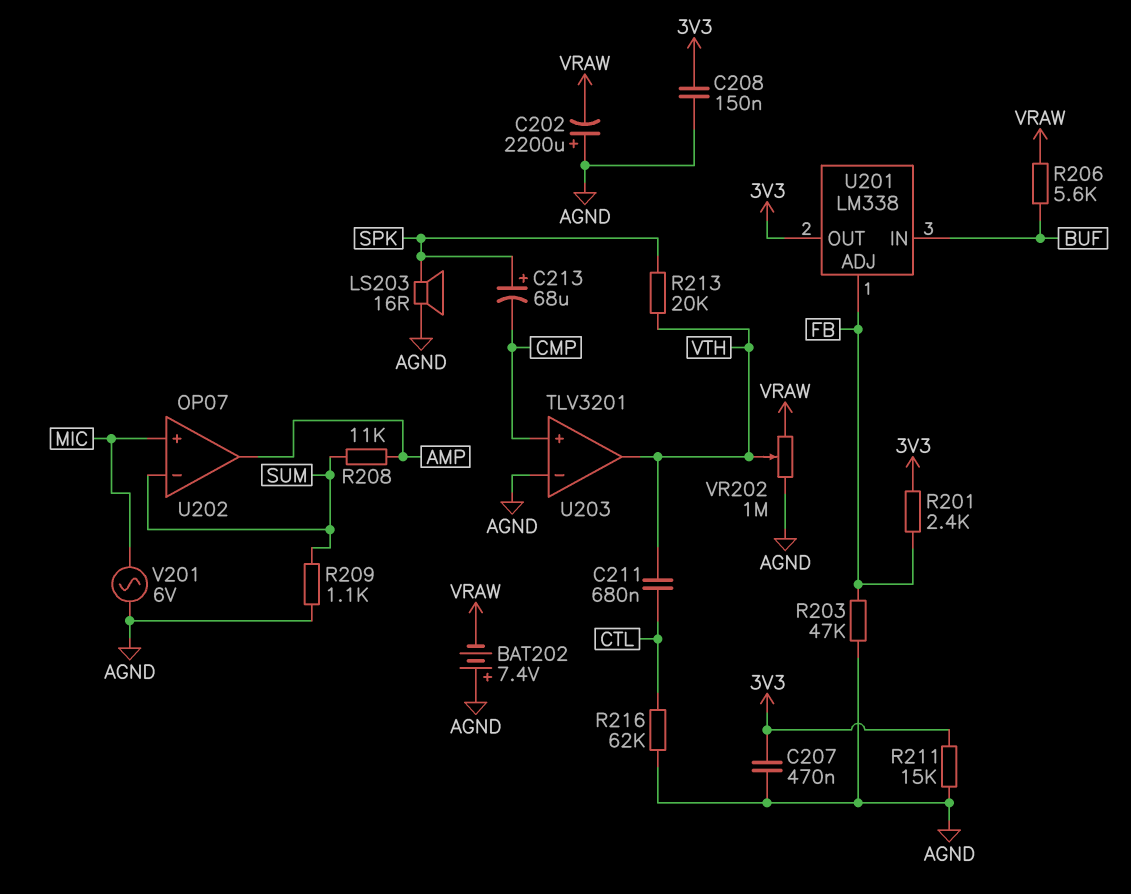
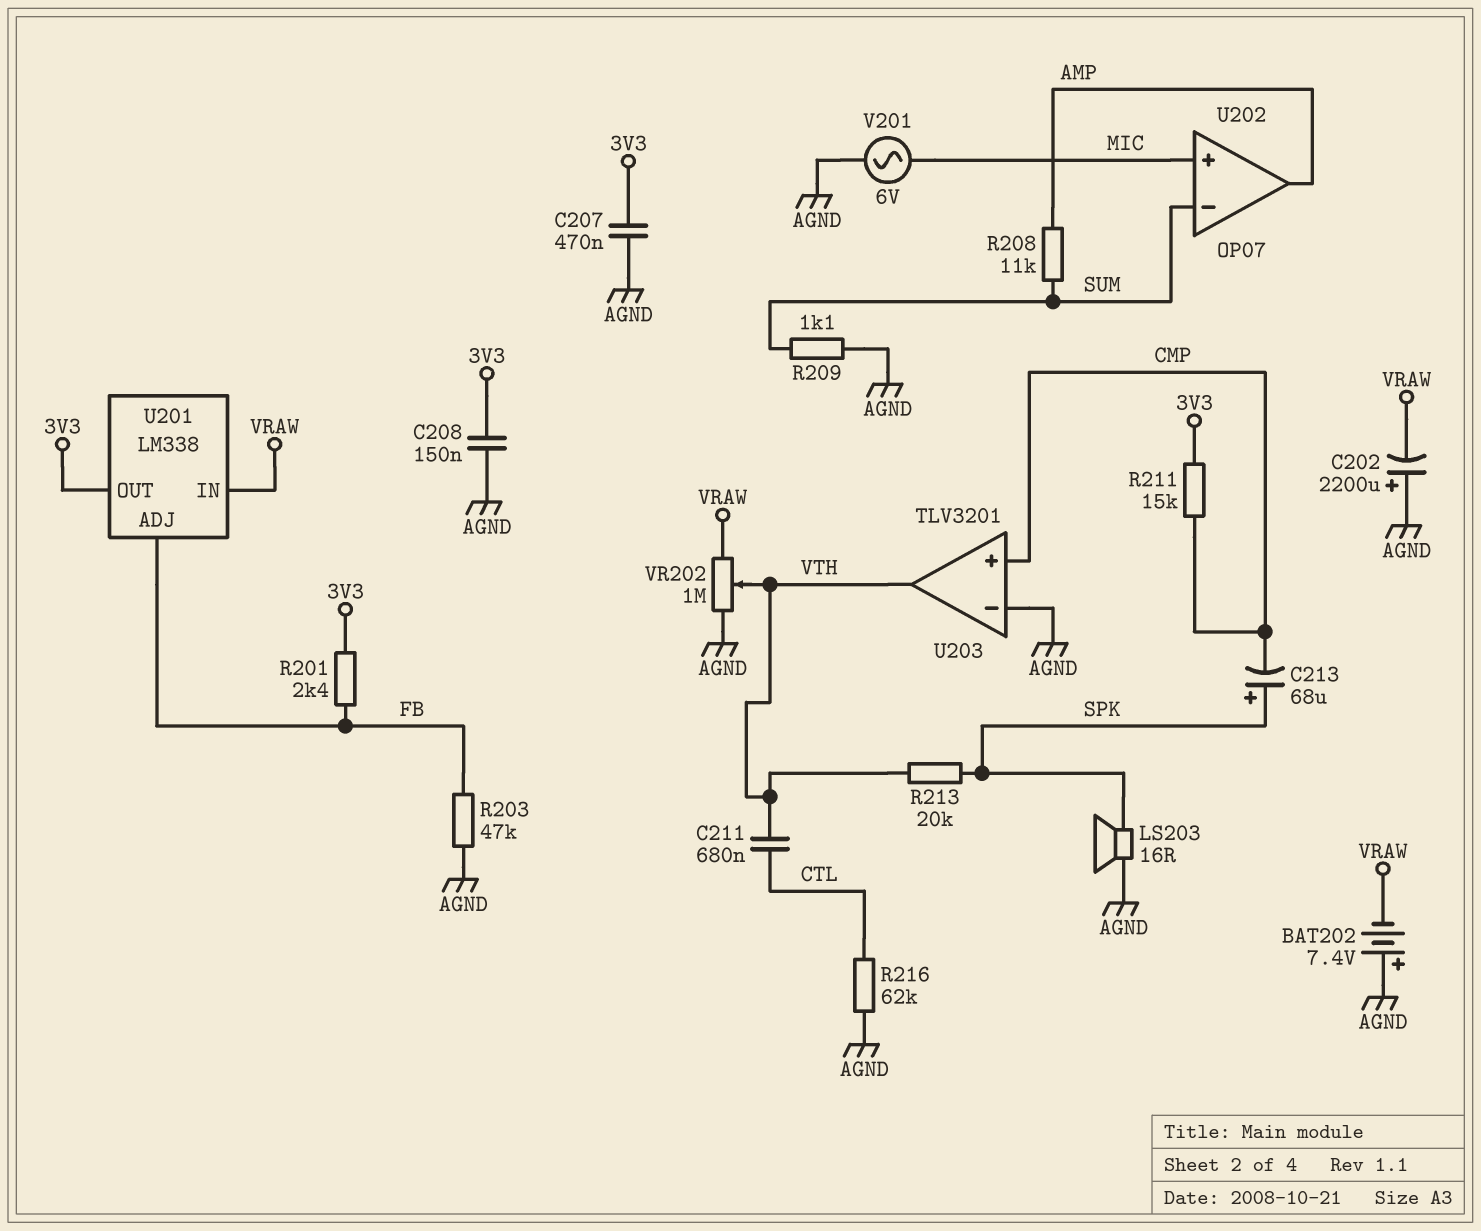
R206: 5.6k (BUF, VRAW) -> none
R211: 15k (3V3, AGND) -> 15k (3V3, CMP)
U201 pin IN: BUF -> VRAW

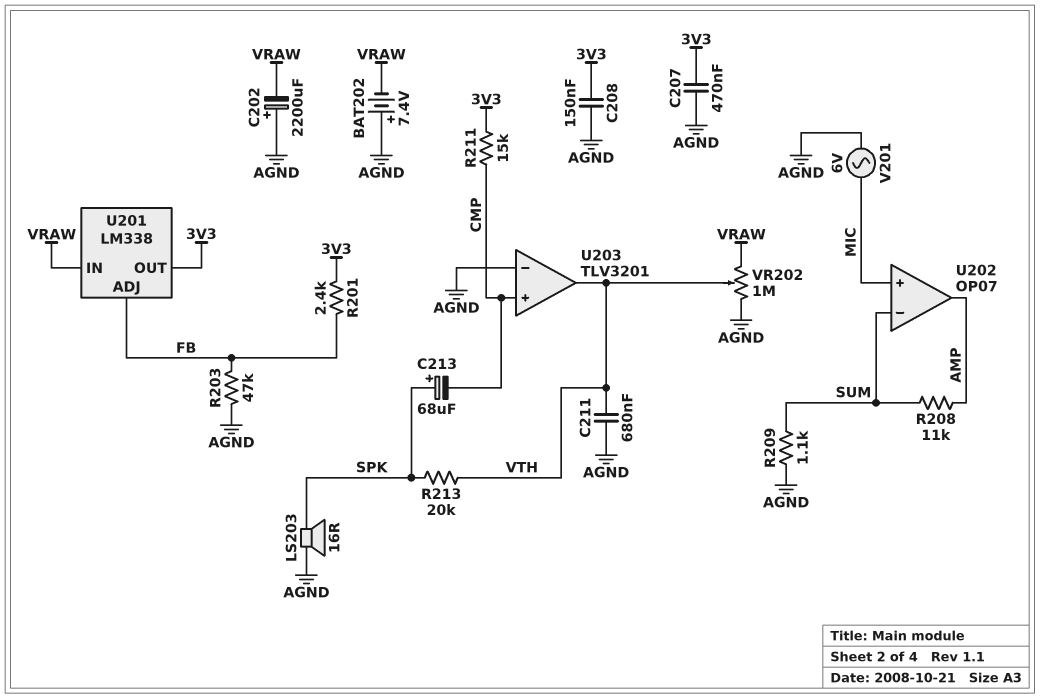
C211: 680nF (CTL, VTH) -> 680nF (AGND, VTH)
R216: 62k (AGND, CTL) -> none

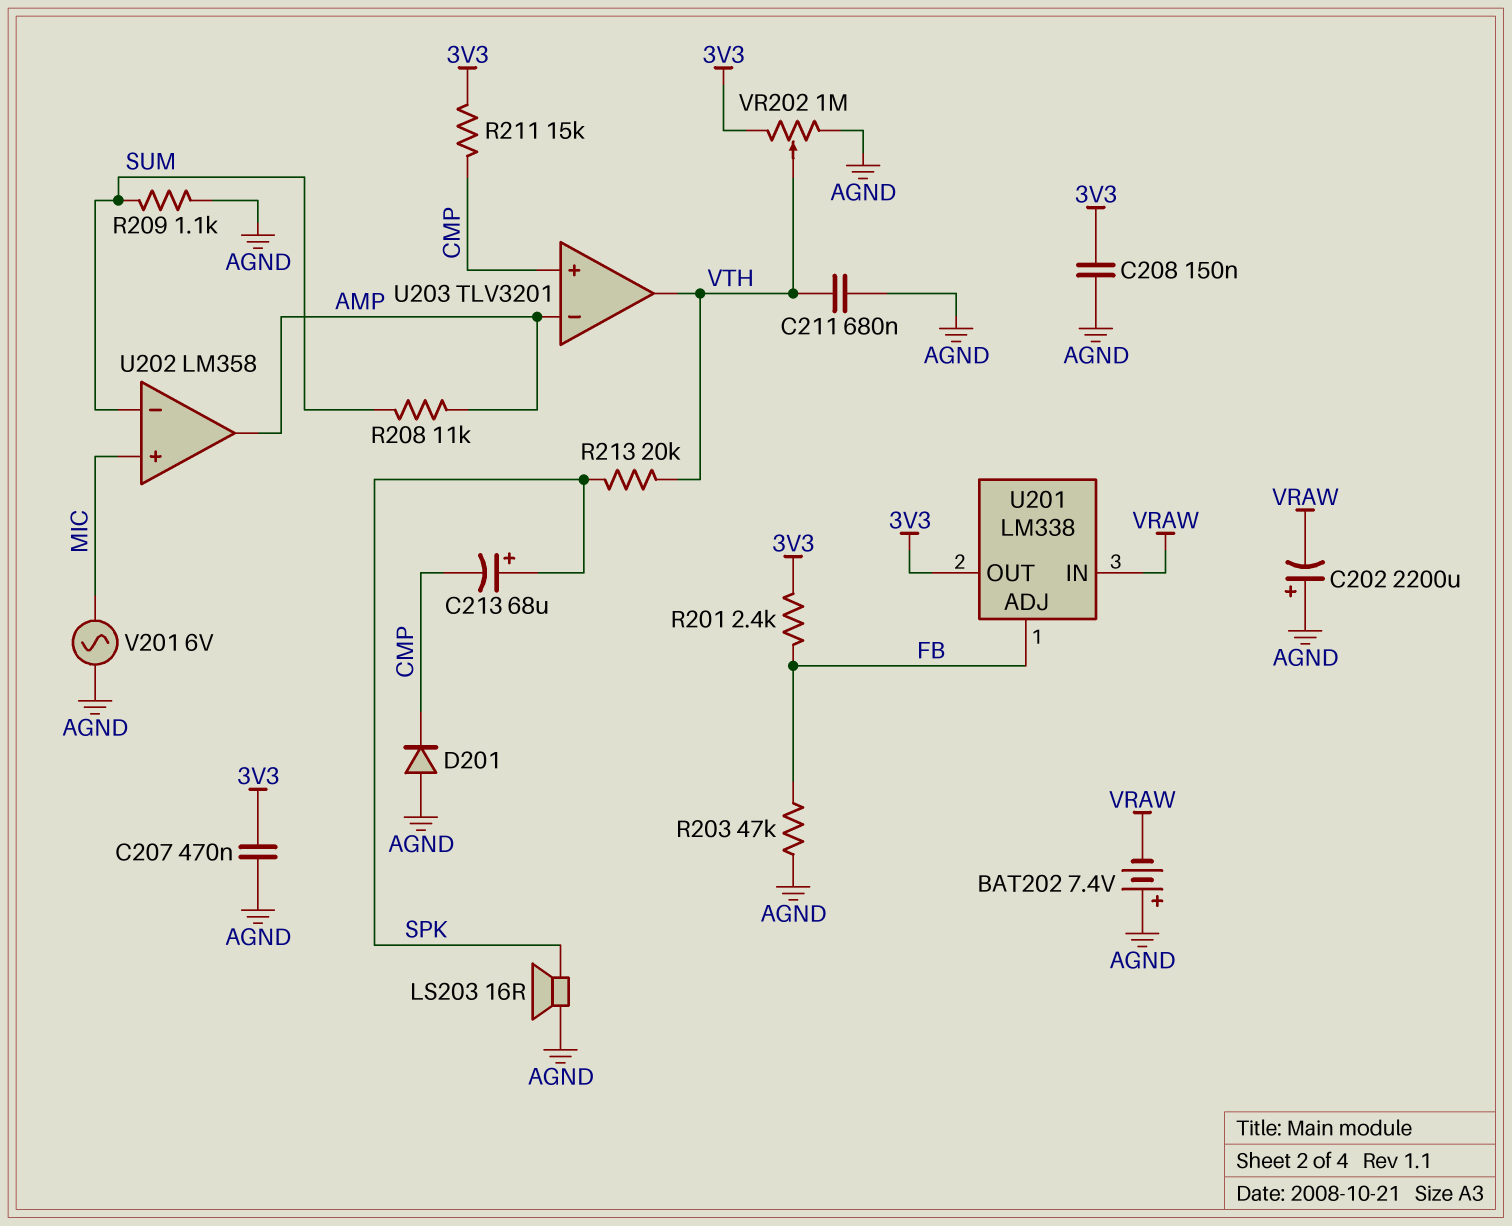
D201: none -> diode (A AGND, K CMP)
U202: OP07 -> LM358
U203 pin in-: AGND -> AMP
VR202: 1M (AGND, VRAW, wiper VTH) -> 1M (3V3, AGND, wiper VTH)

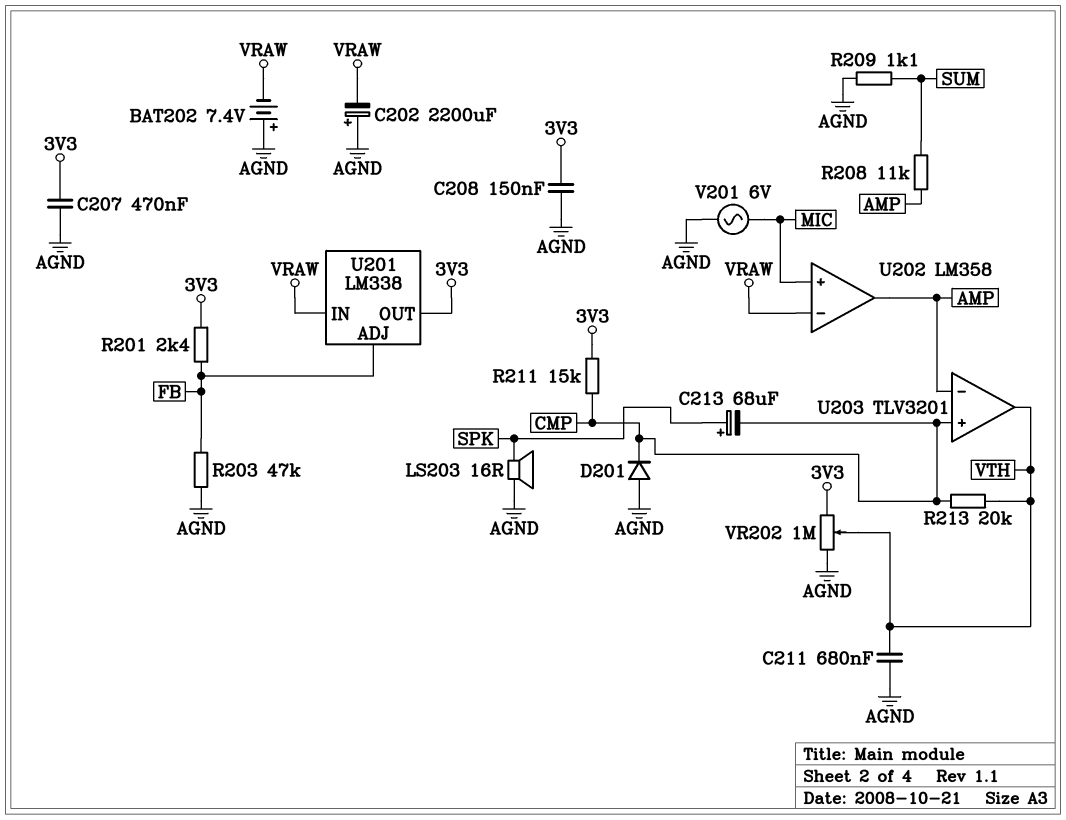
R213: 20k (SPK, VTH) -> 20k (CMP, VTH)
U202 pin in-: SUM -> VRAW

